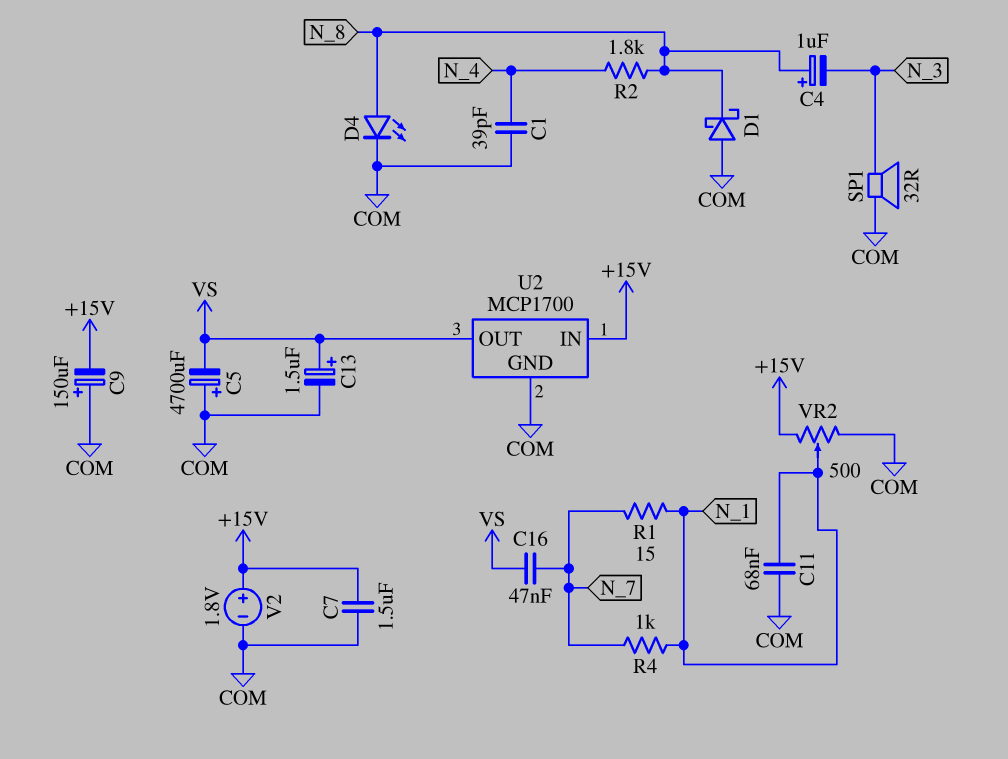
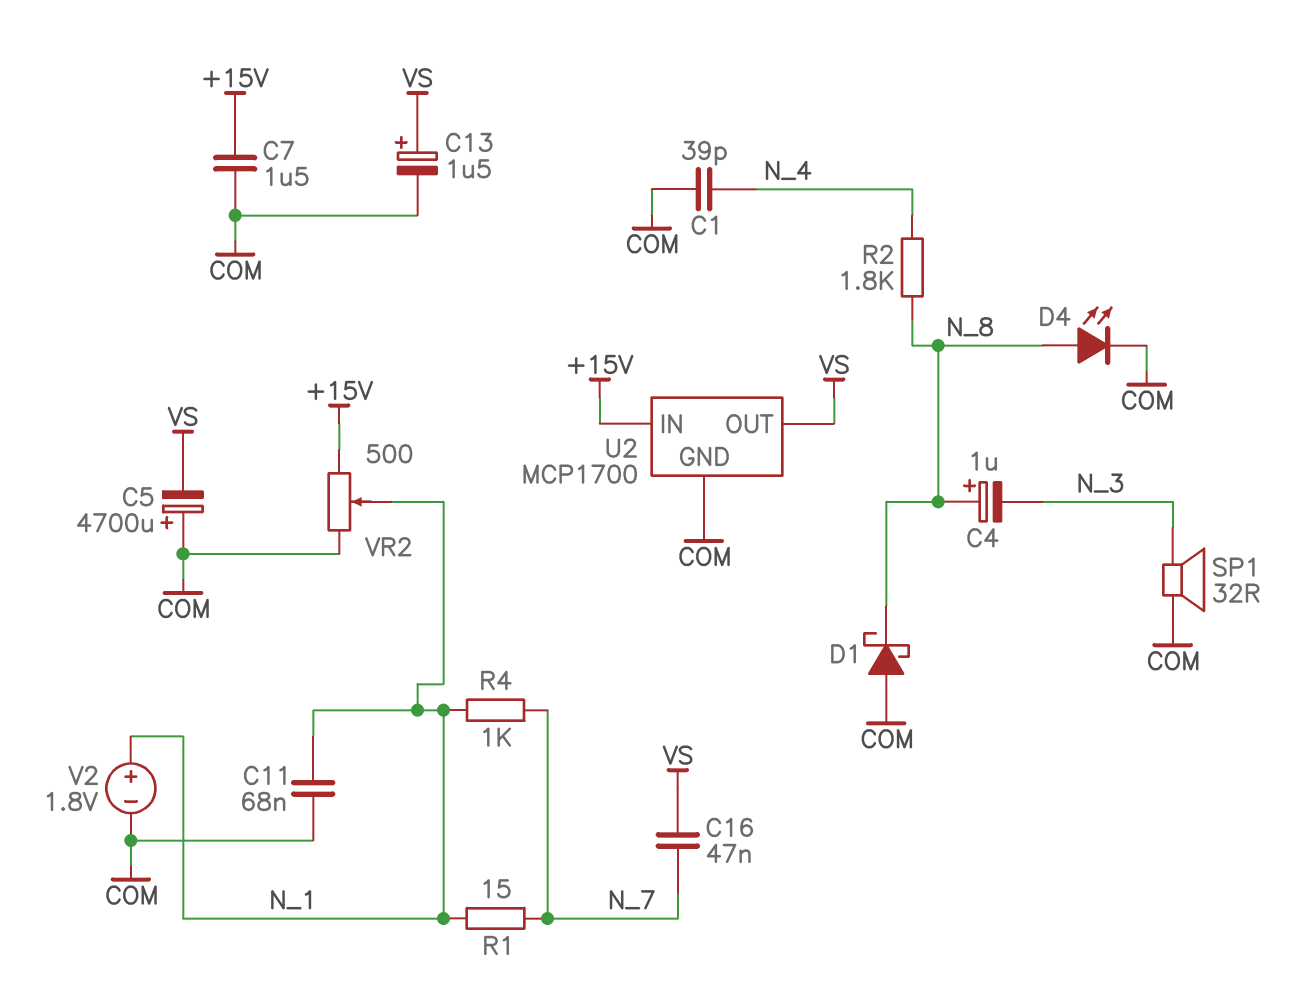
C9: 150uF (plus COM, minus +15V) -> none
V2: 1.8V (plus +15V, minus COM) -> 1.8V (plus N_1, minus COM)

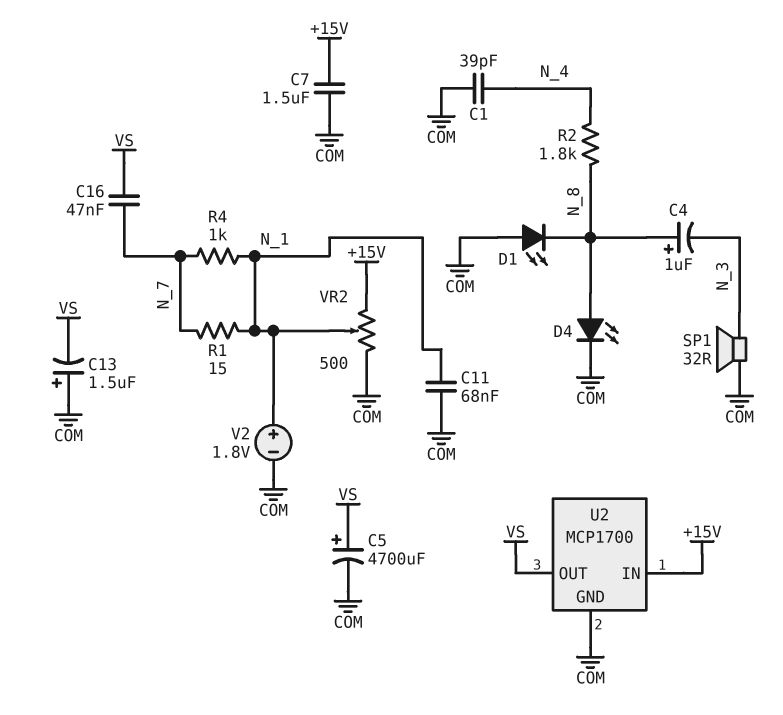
C5: 4700uF (plus COM, minus VS) -> 4700uF (plus VS, minus COM)
C13: 1.5uF (plus VS, minus COM) -> 1.5uF (plus COM, minus VS)
D1: schottky (A COM, K N_8) -> LED (A COM, K N_8)

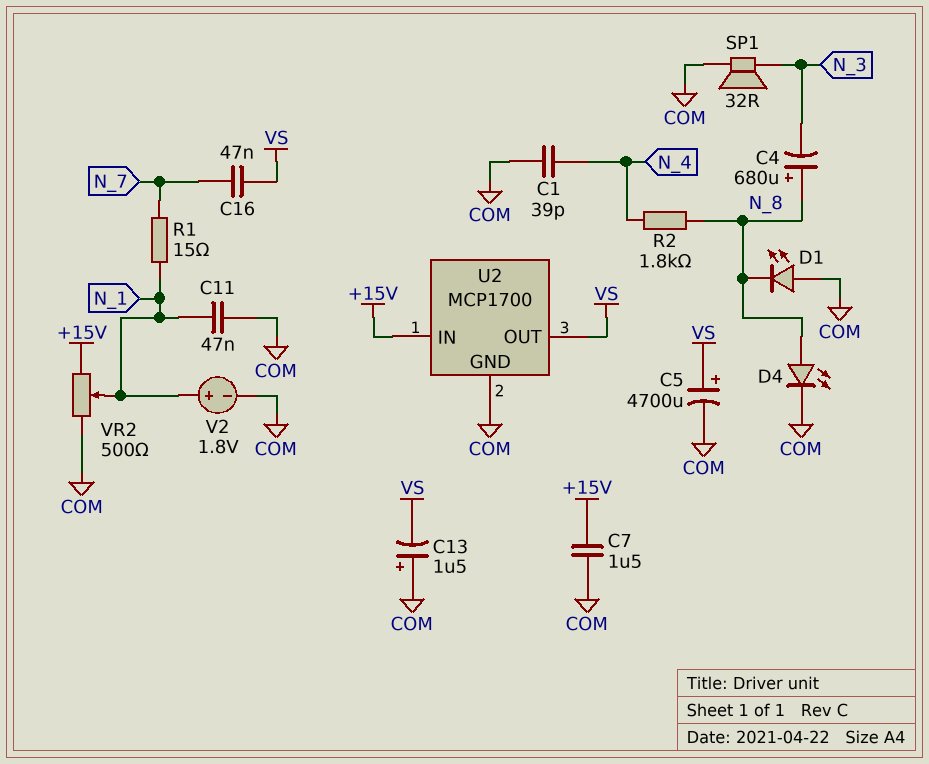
C4: 1uF (plus N_8, minus N_3) -> 680uF (plus N_8, minus N_3)
C11: 68nF (COM, N_1) -> 47nF (COM, N_1)
R4: 1k (N_1, N_7) -> none

